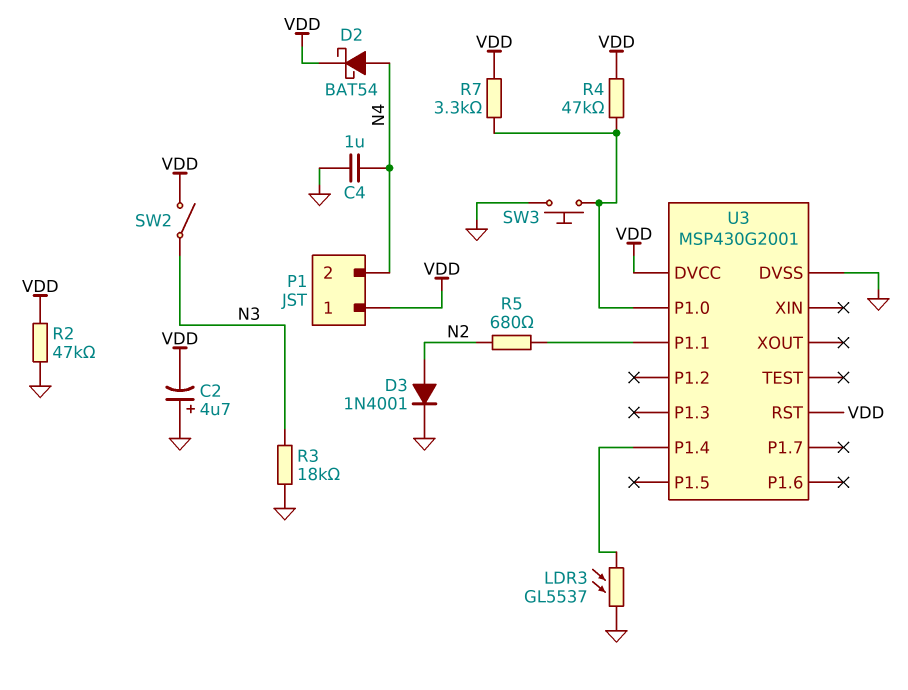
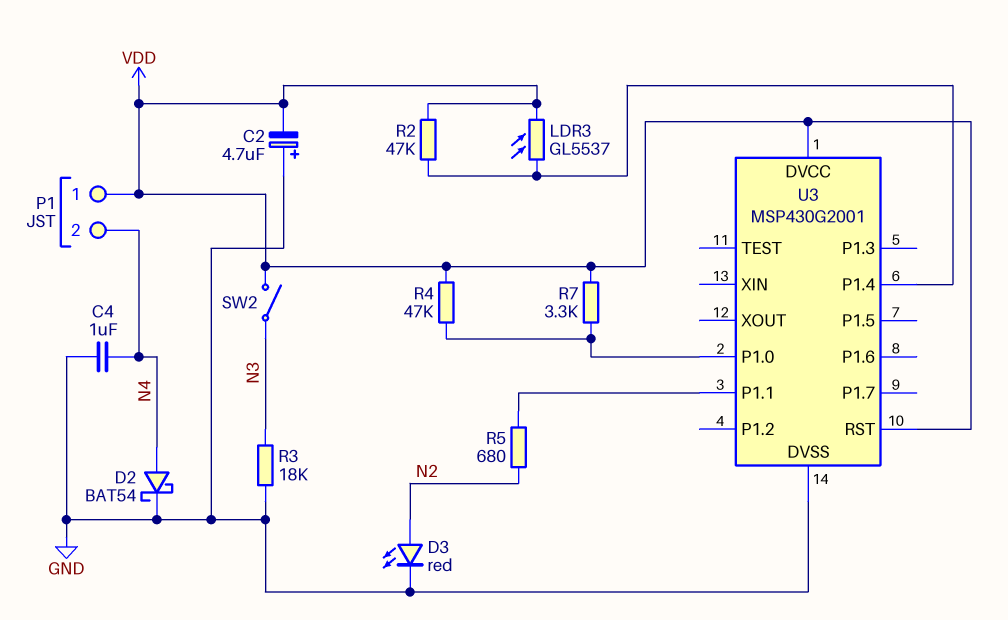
D2: schottky BAT54 (A N4, K VDD) -> schottky BAT54 (A N4, K GND)
D3: diode 1N4001 (A N2, K GND) -> LED red (A N2, K GND)
LDR3: GL5537 (GND, U3/P1.4) -> GL5537 (U3/P1.4, VDD)
R2: 47k (GND, VDD) -> 47k (U3/P1.4, VDD)
SW3: button (GND, U3/P1.0) -> none

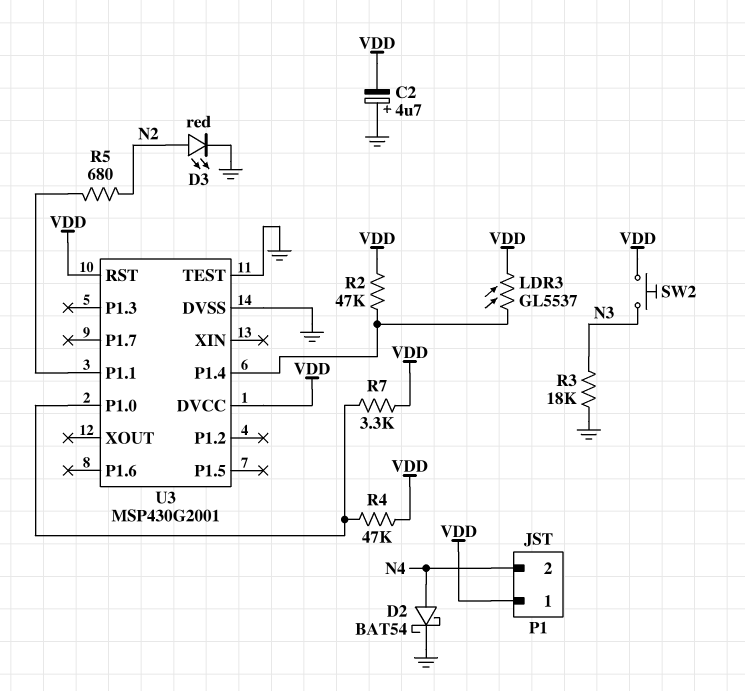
C4: 1uF (GND, N4) -> none
SW2: switch (N3, VDD) -> button (N3, VDD)
U3 pin TEST: none -> GND

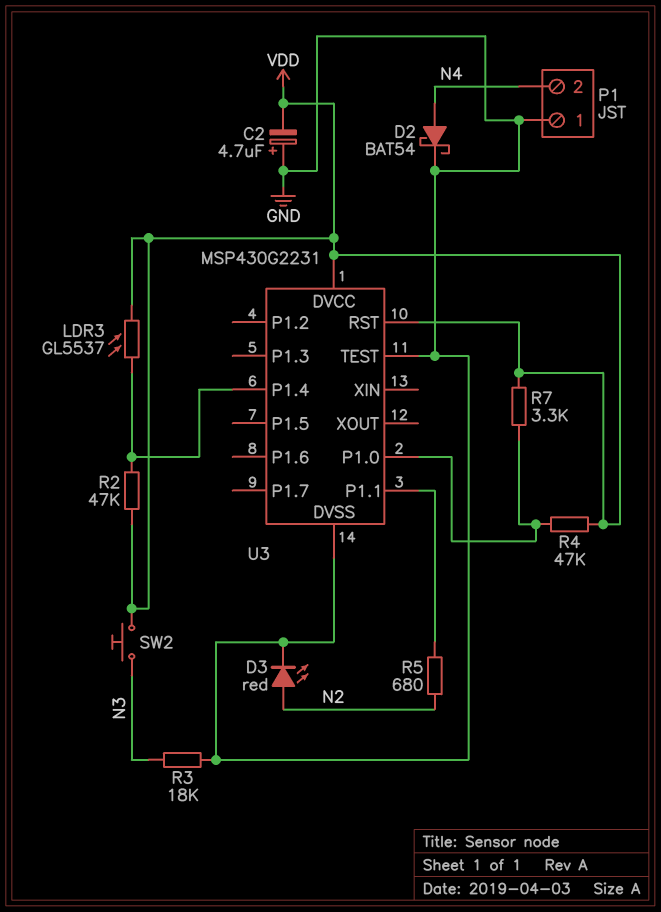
P1 pin 1: VDD -> GND
U3: MSP430G2001 -> MSP430G2231

